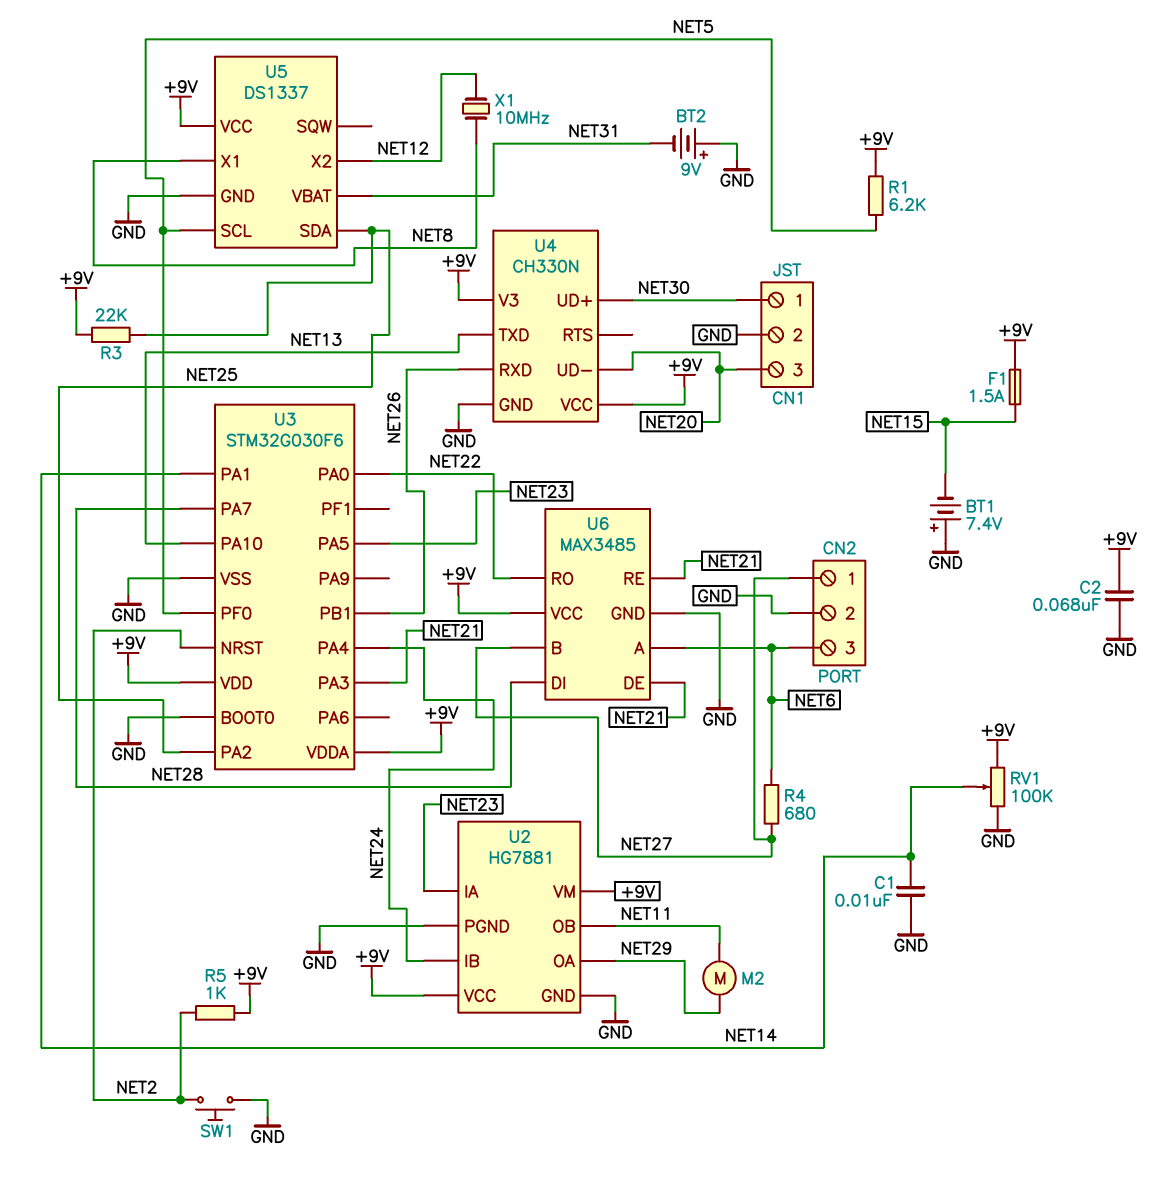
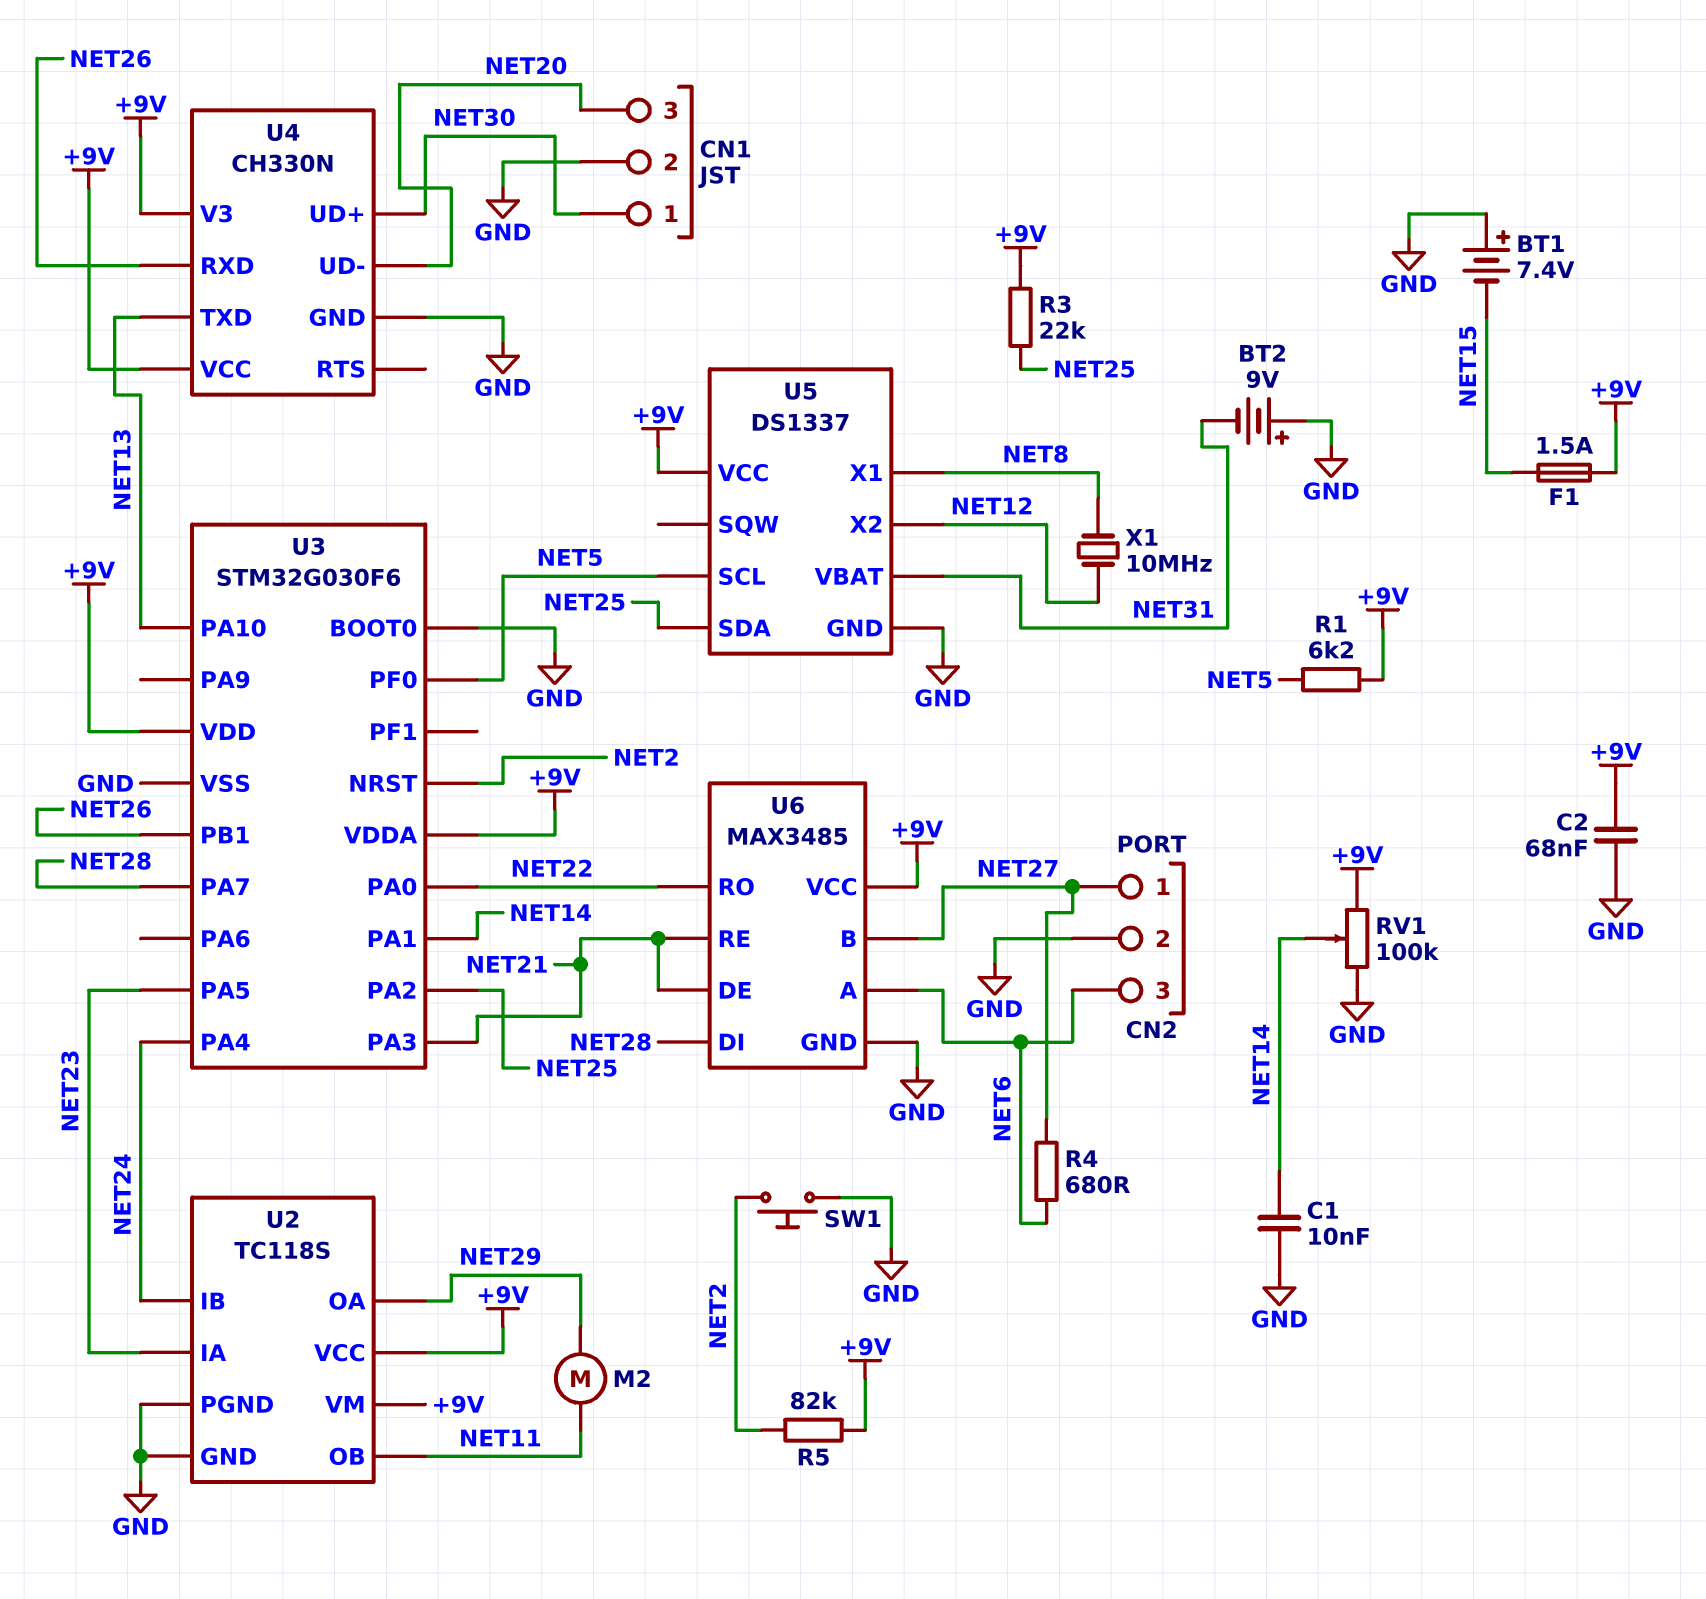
R5: 1k (+9V, NET2) -> 82k (+9V, NET2)
U2: HG7881 -> TC118S

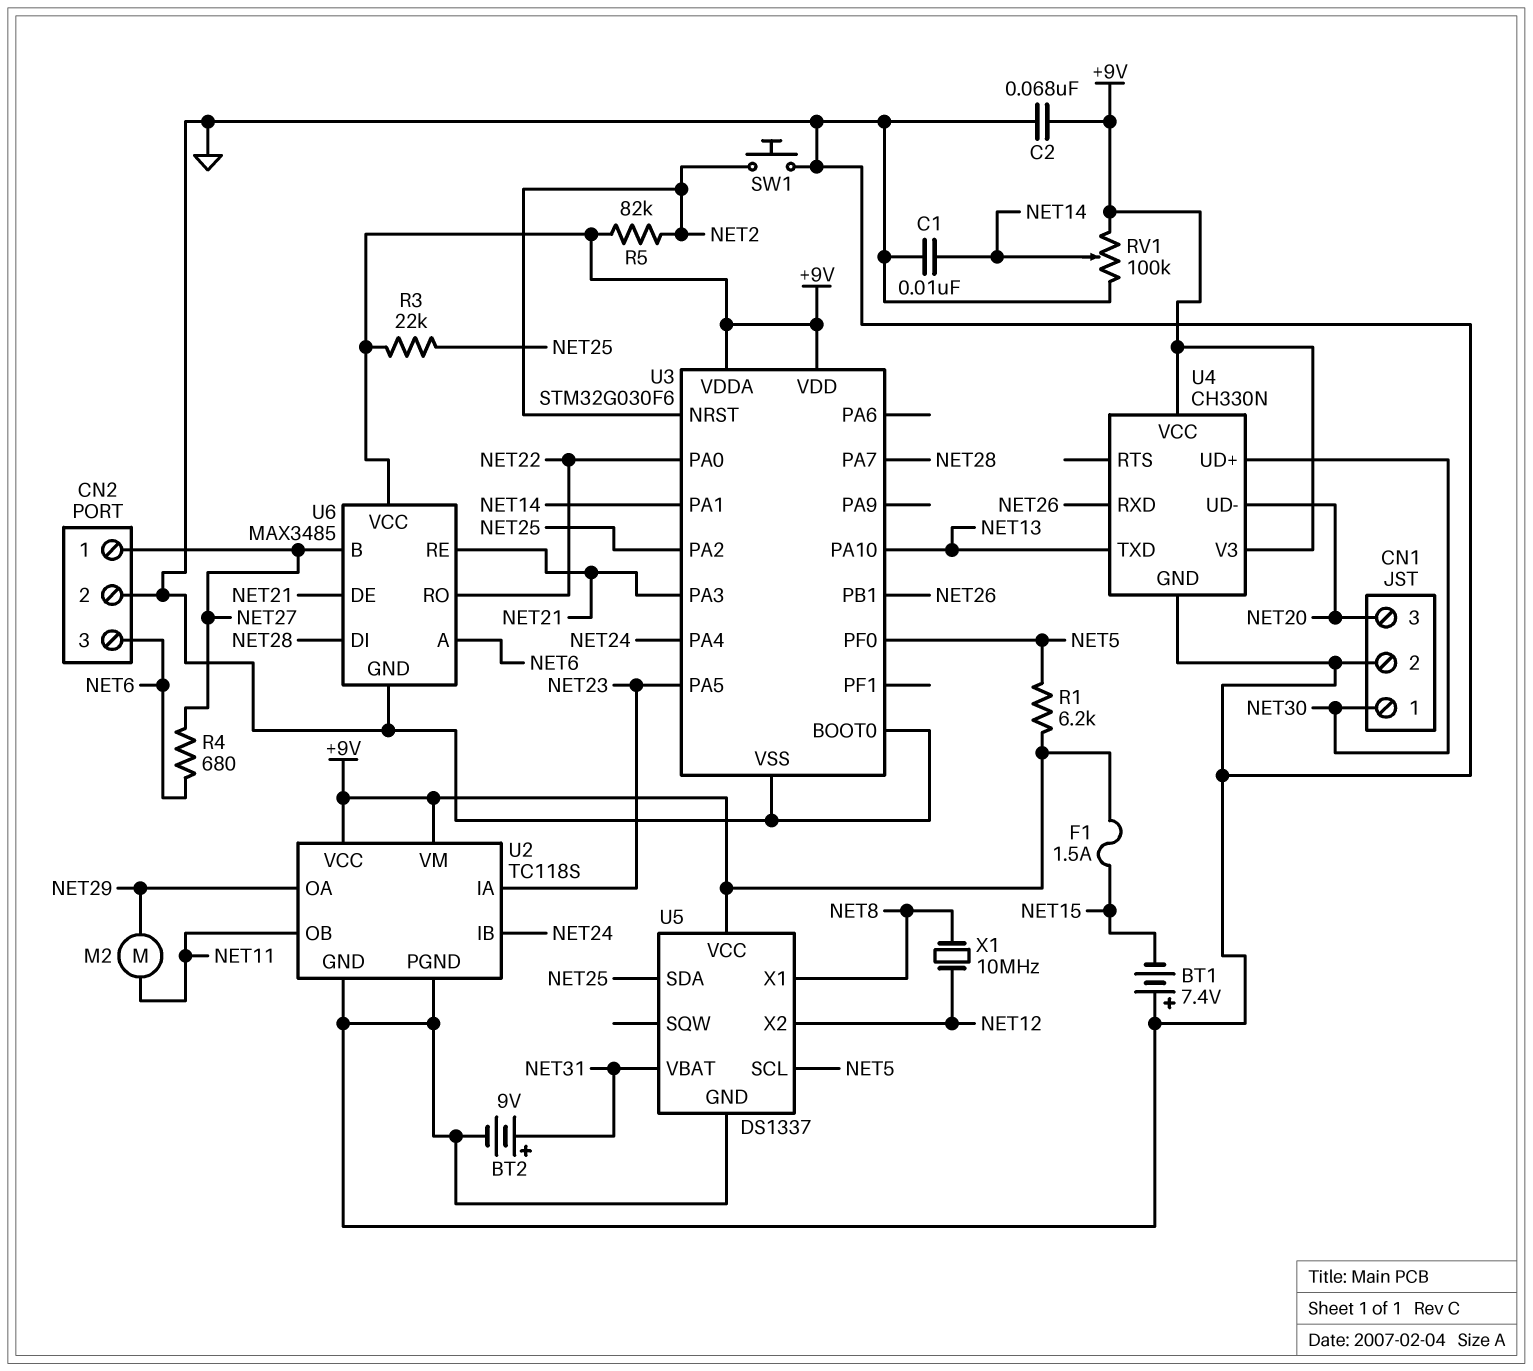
BT2: 9V (plus GND, minus NET31) -> 9V (plus NET31, minus GND)

